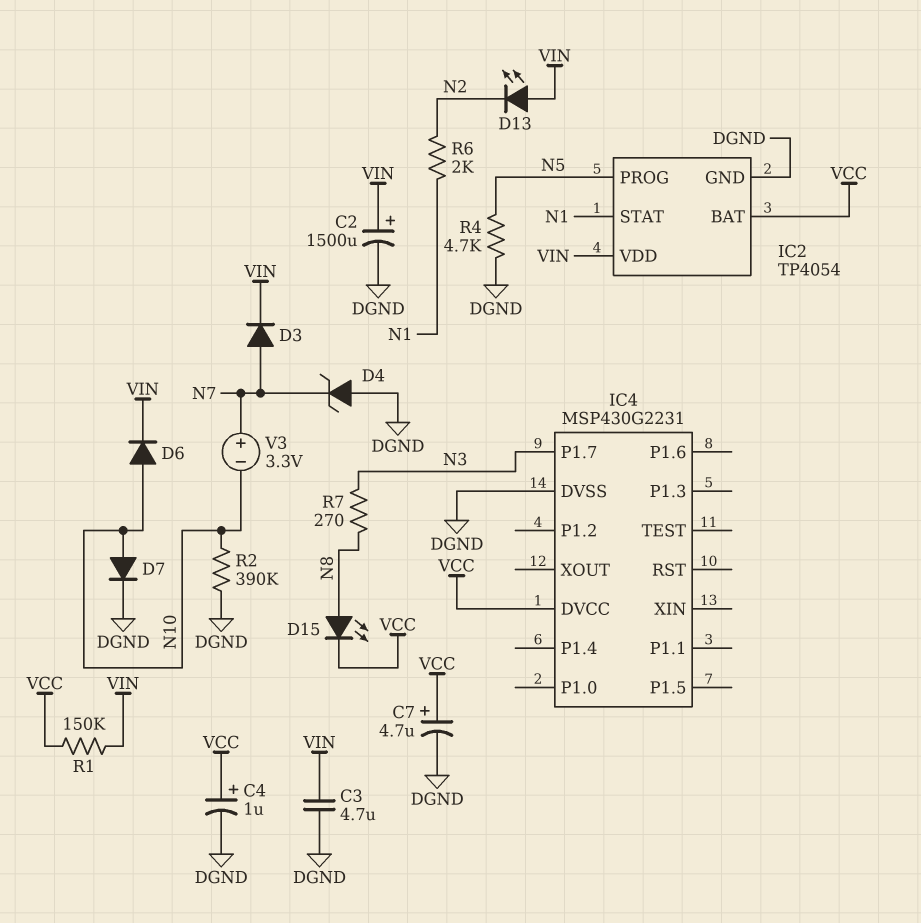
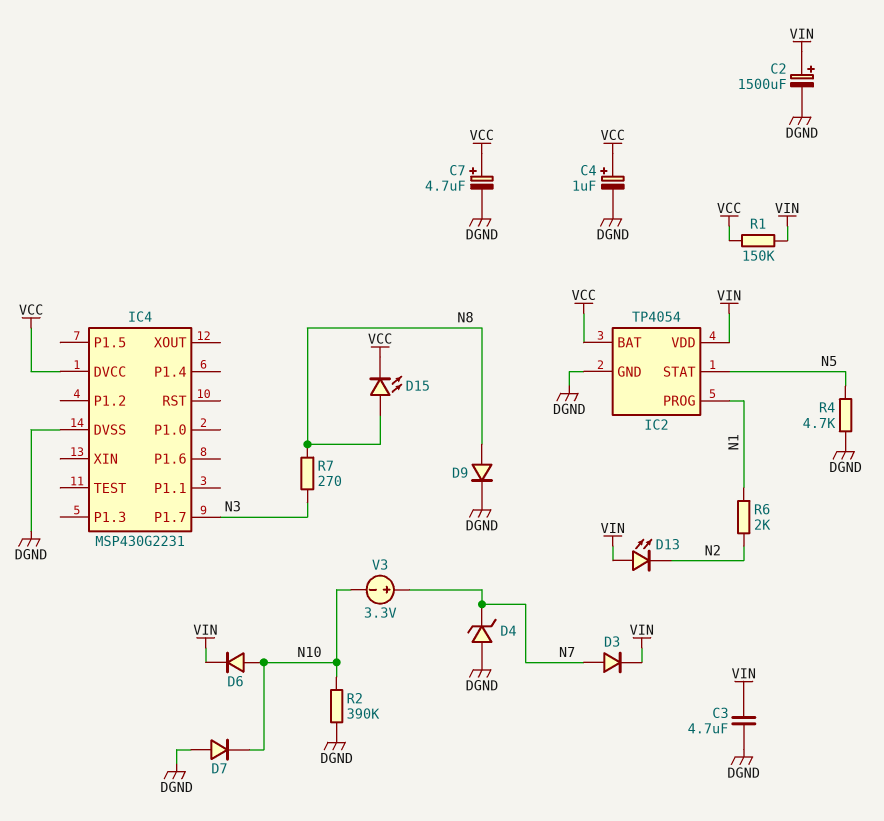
D7: diode (A N10, K DGND) -> diode (A DGND, K N10)
D9: none -> diode (A N8, K DGND)
IC2 pin PROG: N5 -> N1
IC2 pin STAT: N1 -> N5

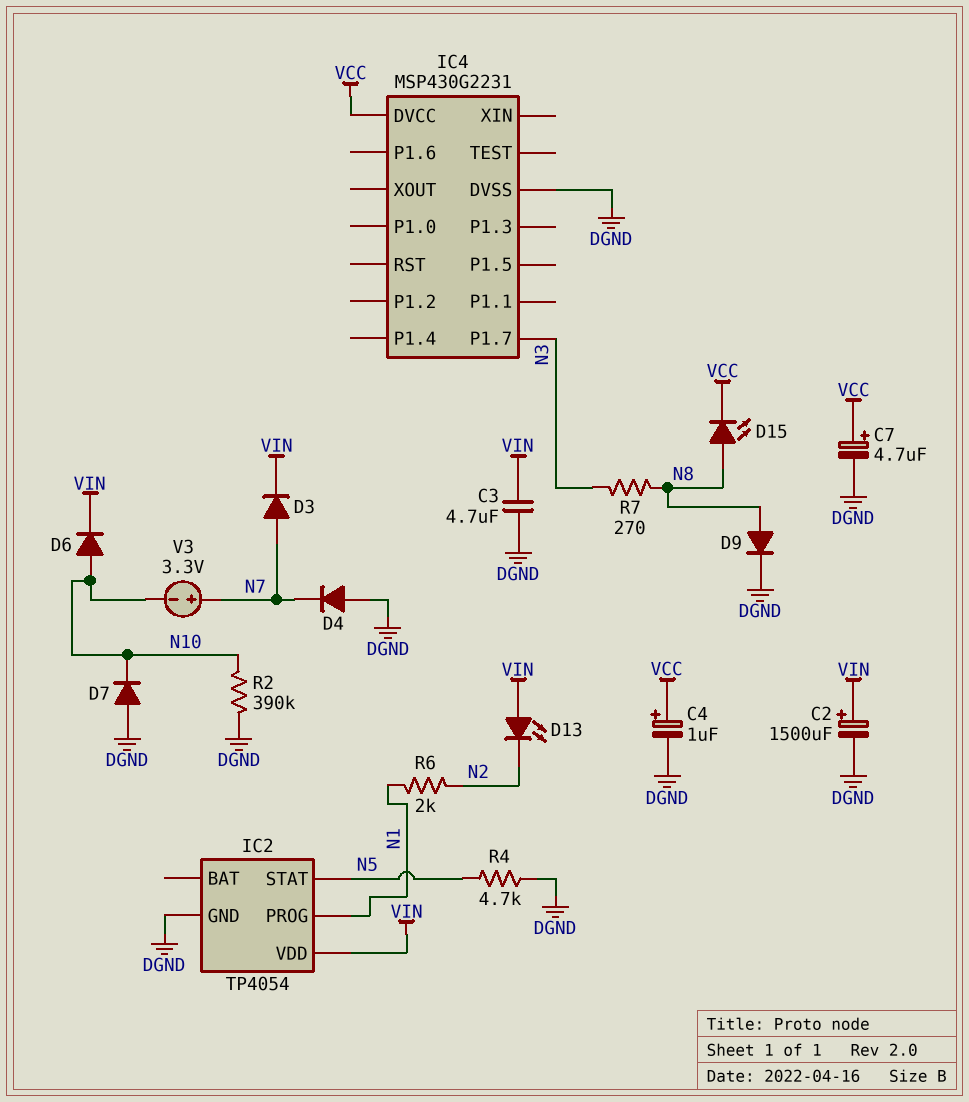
D4: zener (A DGND, K N7) -> diode (A DGND, K N7)
IC2 pin BAT: VCC -> none
R1: 150k (VCC, VIN) -> none

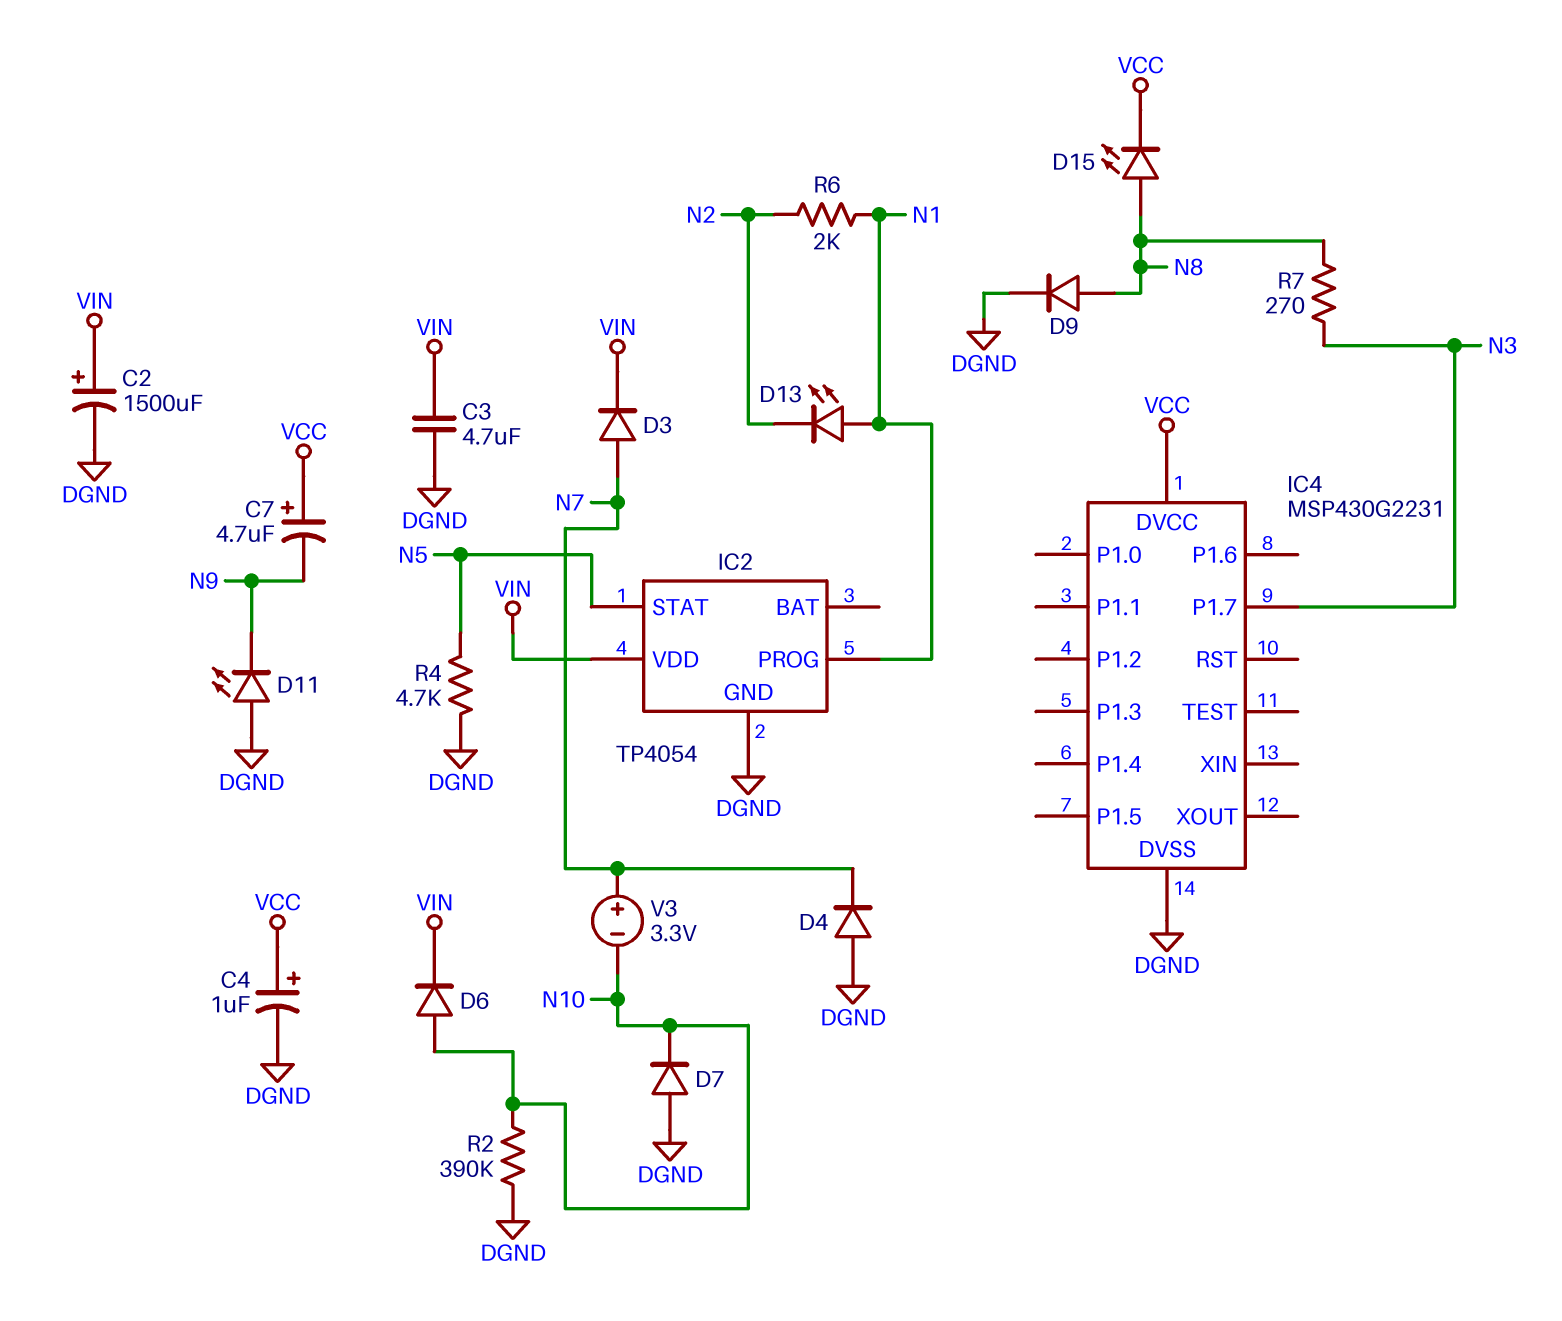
C7: 4.7uF (plus VCC, minus DGND) -> 4.7uF (plus VCC, minus N9)
D11: none -> LED (A DGND, K N9)
D13: LED (A VIN, K N2) -> LED (A N1, K N2)

